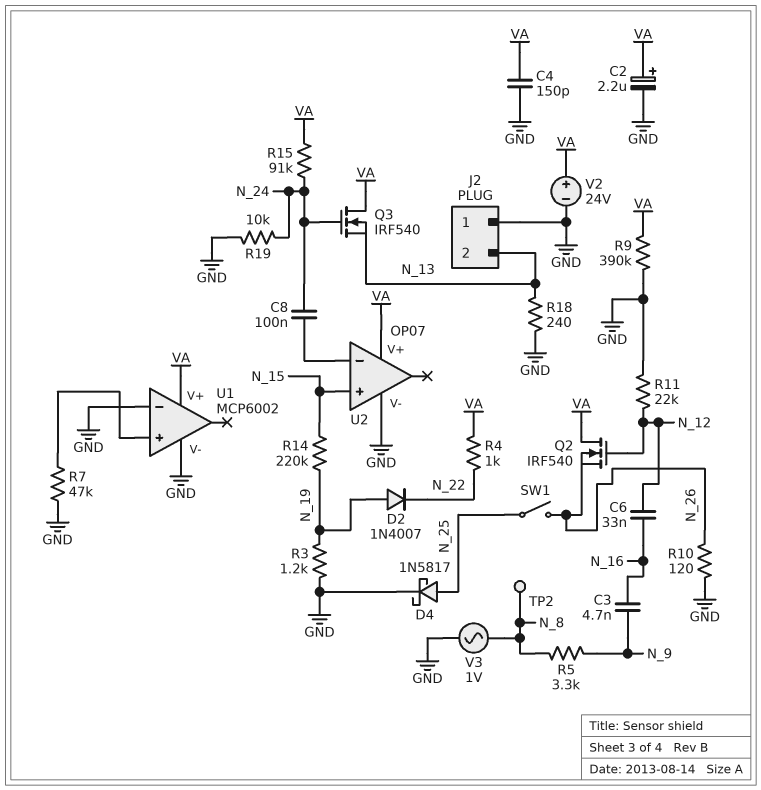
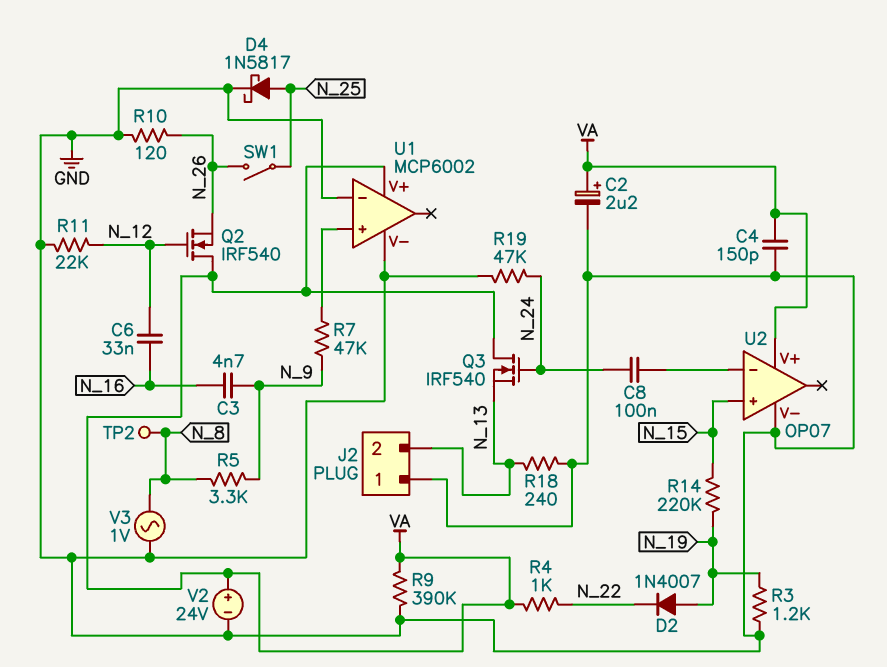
R7: 47k (GND, U1/in+) -> 47k (N_9, U1/in+)
R15: 91k (N_24, VA) -> none
R19: 10k (GND, N_24) -> 47k (GND, N_24)

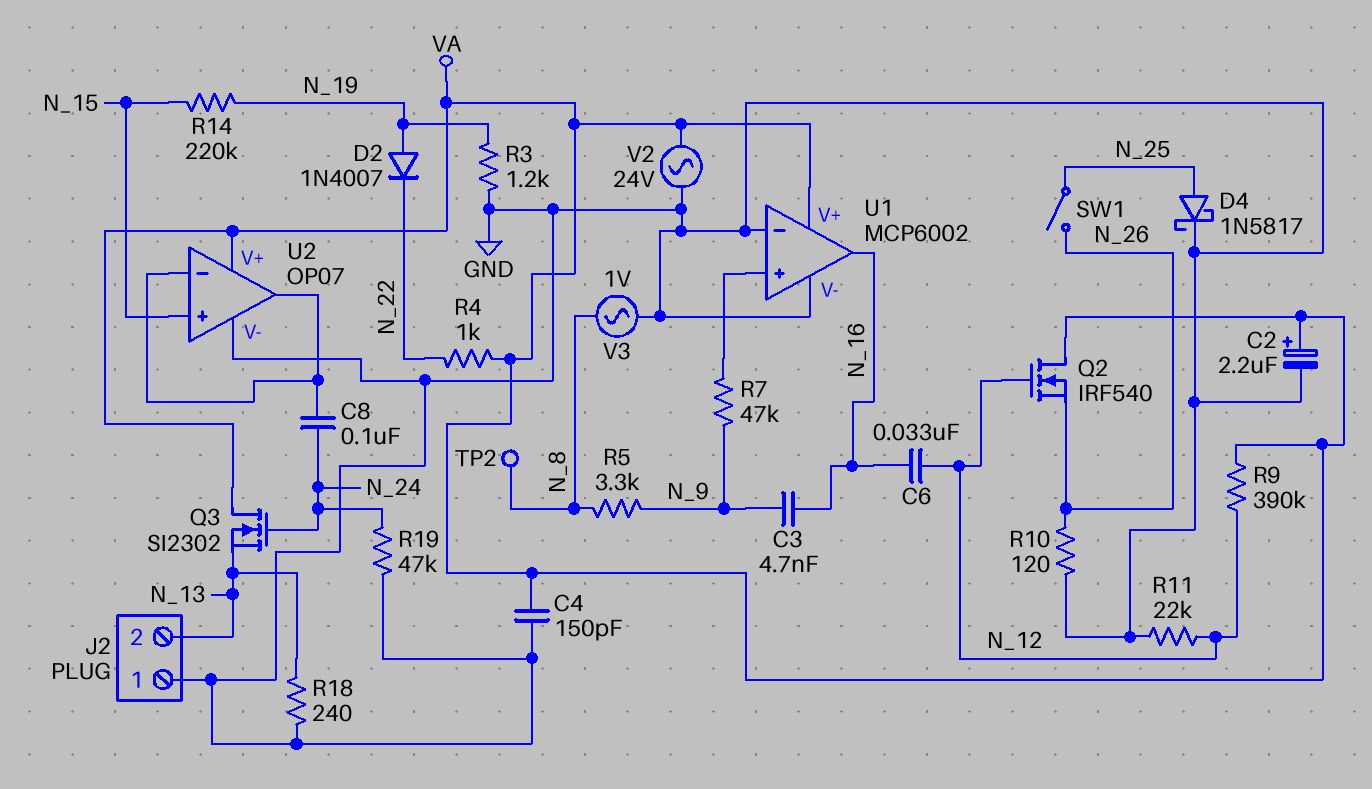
Q3: NMOS IRF540 (G N_24, D VA, S N_13) -> NMOS SI2302 (G N_24, D VA, S N_13)
R9: 390k (GND, VA) -> 390k (N_12, VA)
U1 pin out: none -> N_16
U2 pin out: none -> U2/in-
V2: 24V (plus VA, minus GND) -> AC 24V (GND, VA)

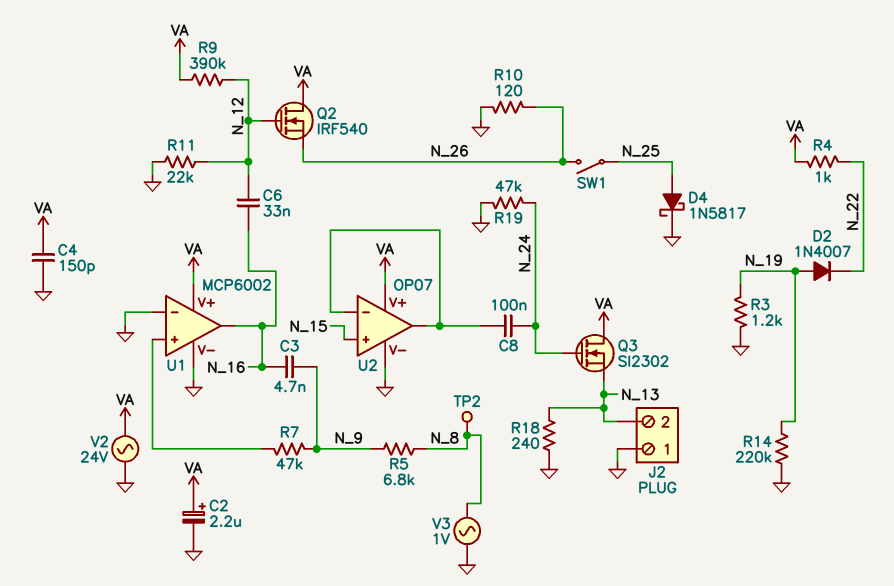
R5: 3.3k (N_8, N_9) -> 6.8k (N_8, N_9)
R14: 220k (N_15, N_19) -> 220k (GND, N_19)

